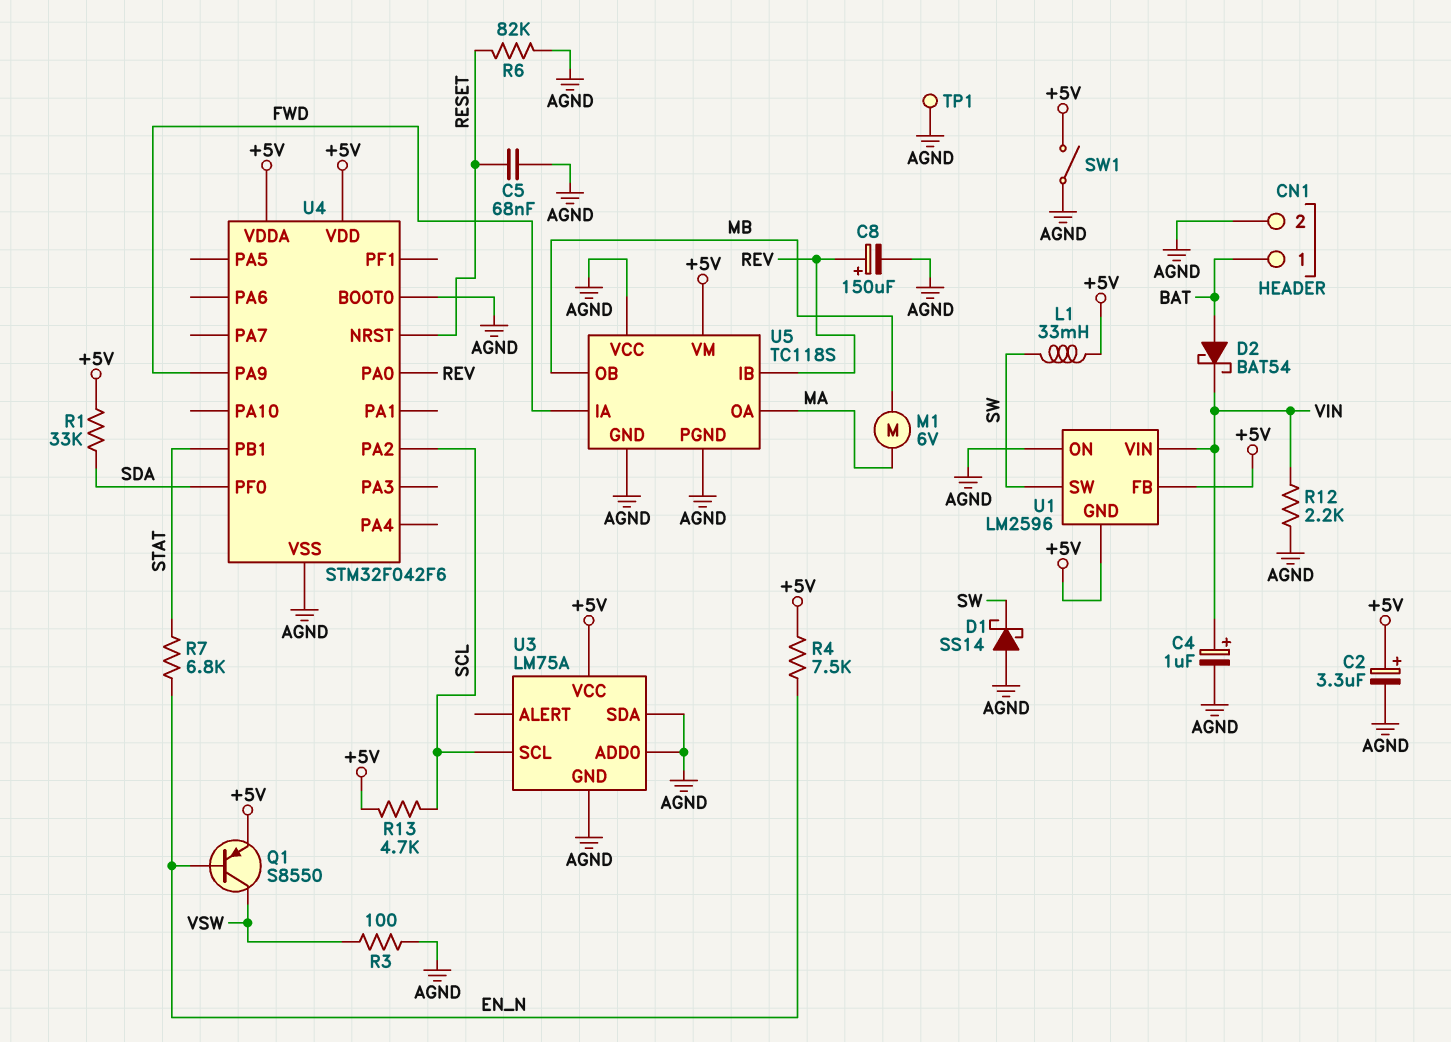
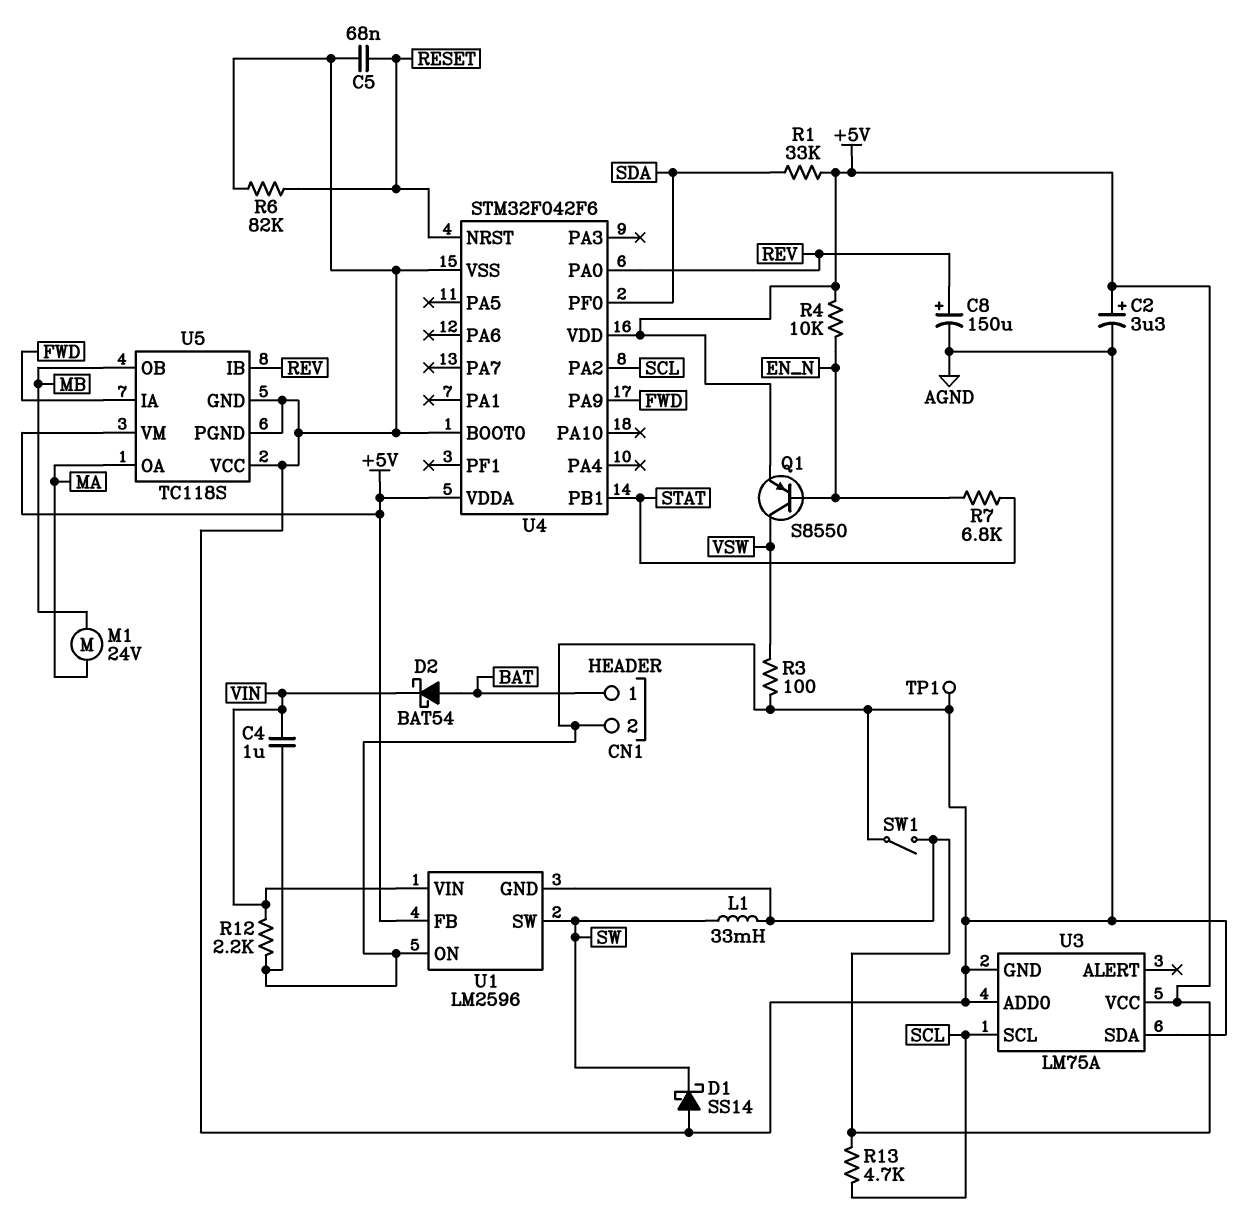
C4: 1uF (plus VIN, minus AGND) -> 1uF (AGND, VIN)
M1: motor 6V (MA, MB) -> motor 24V (MA, MB)
R4: 7.5k (+5V, EN_N) -> 10k (+5V, EN_N)

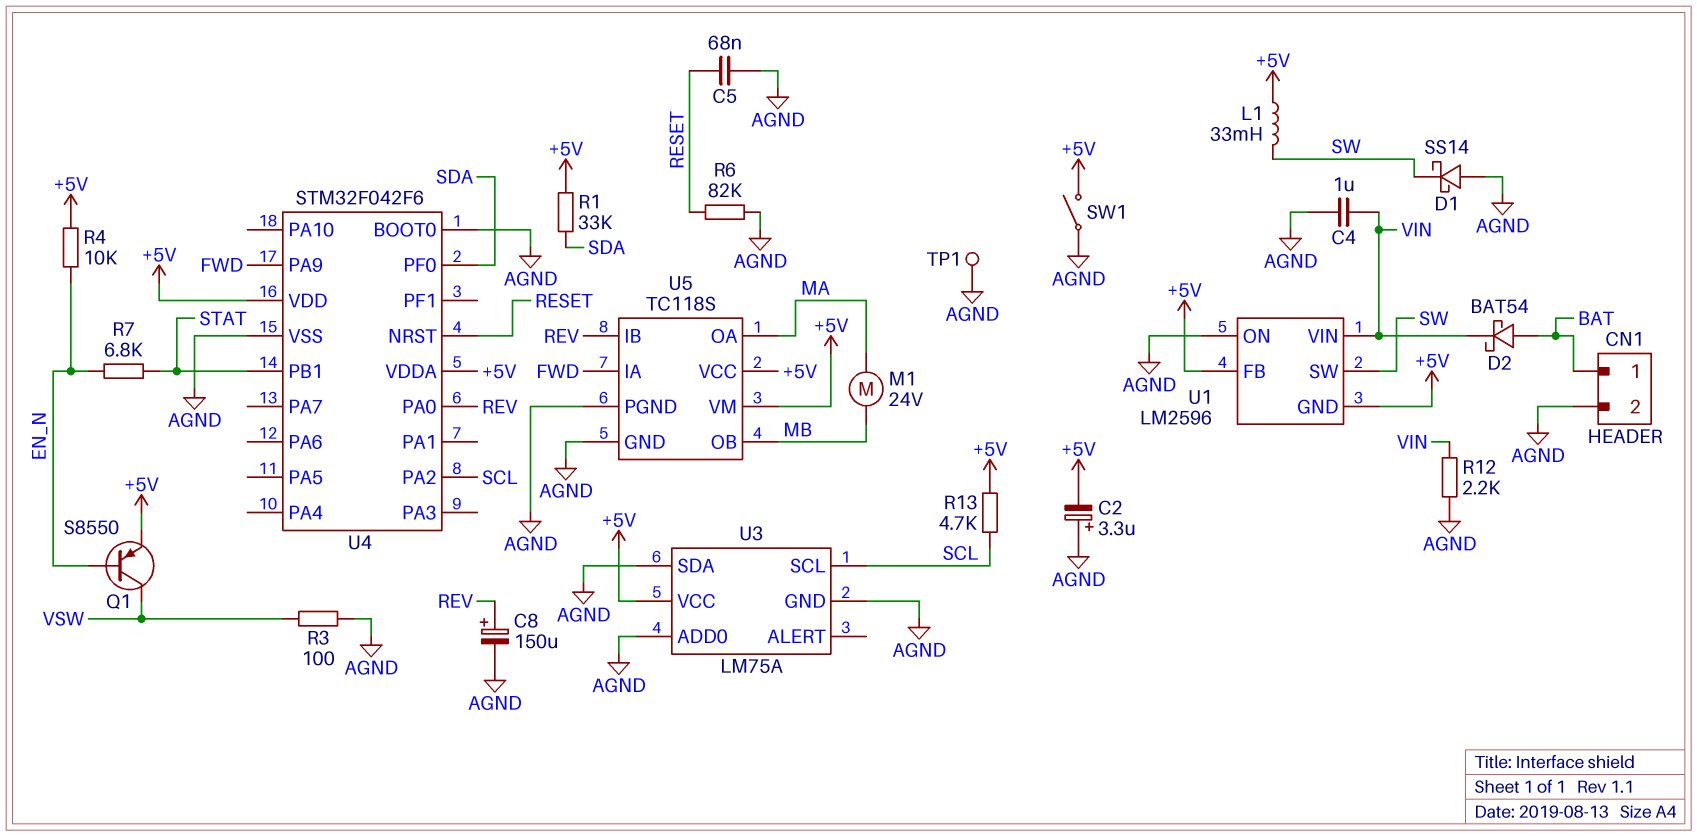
C2: 3.3uF (plus +5V, minus AGND) -> 3.3uF (plus AGND, minus +5V)
U5 pin VCC: AGND -> +5V

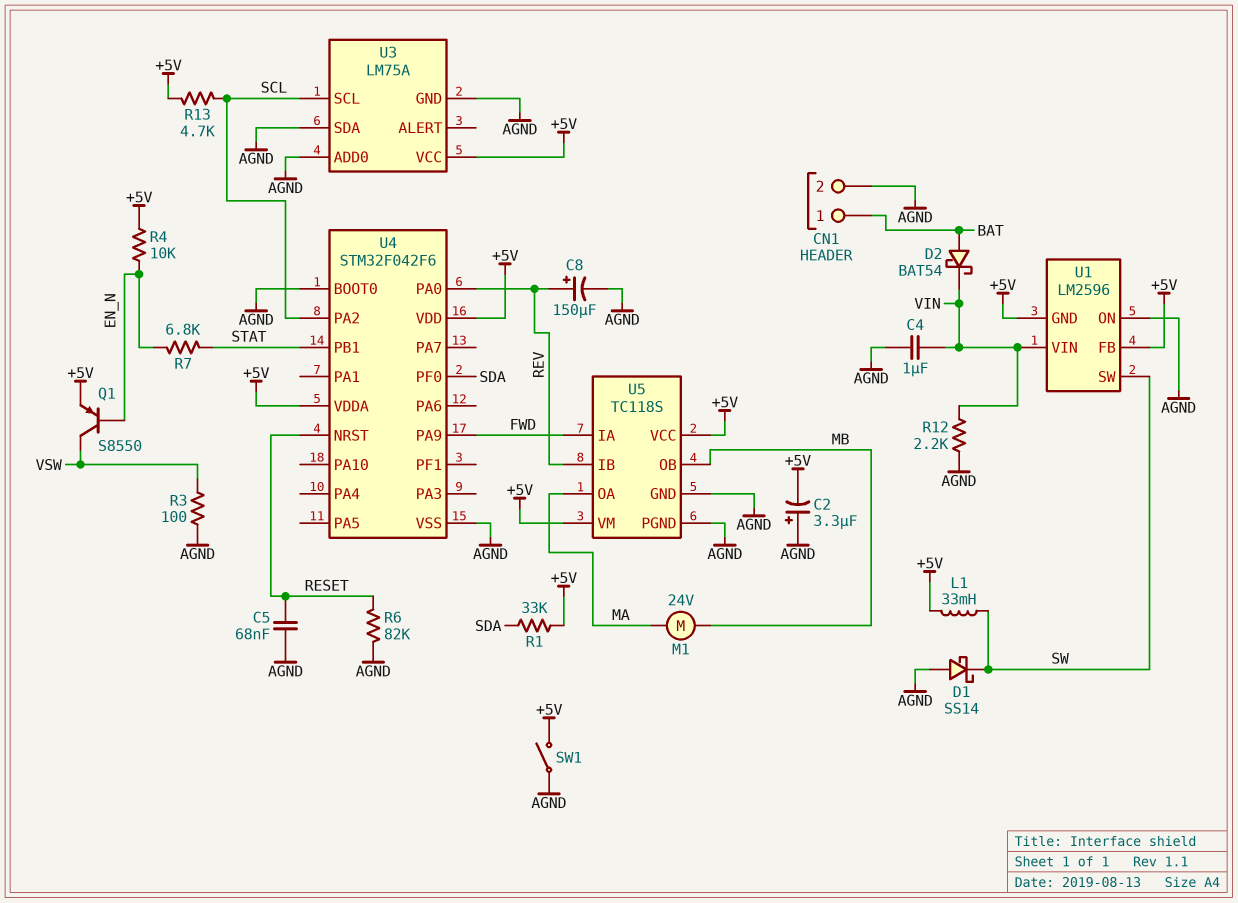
TP1: test point (AGND) -> none

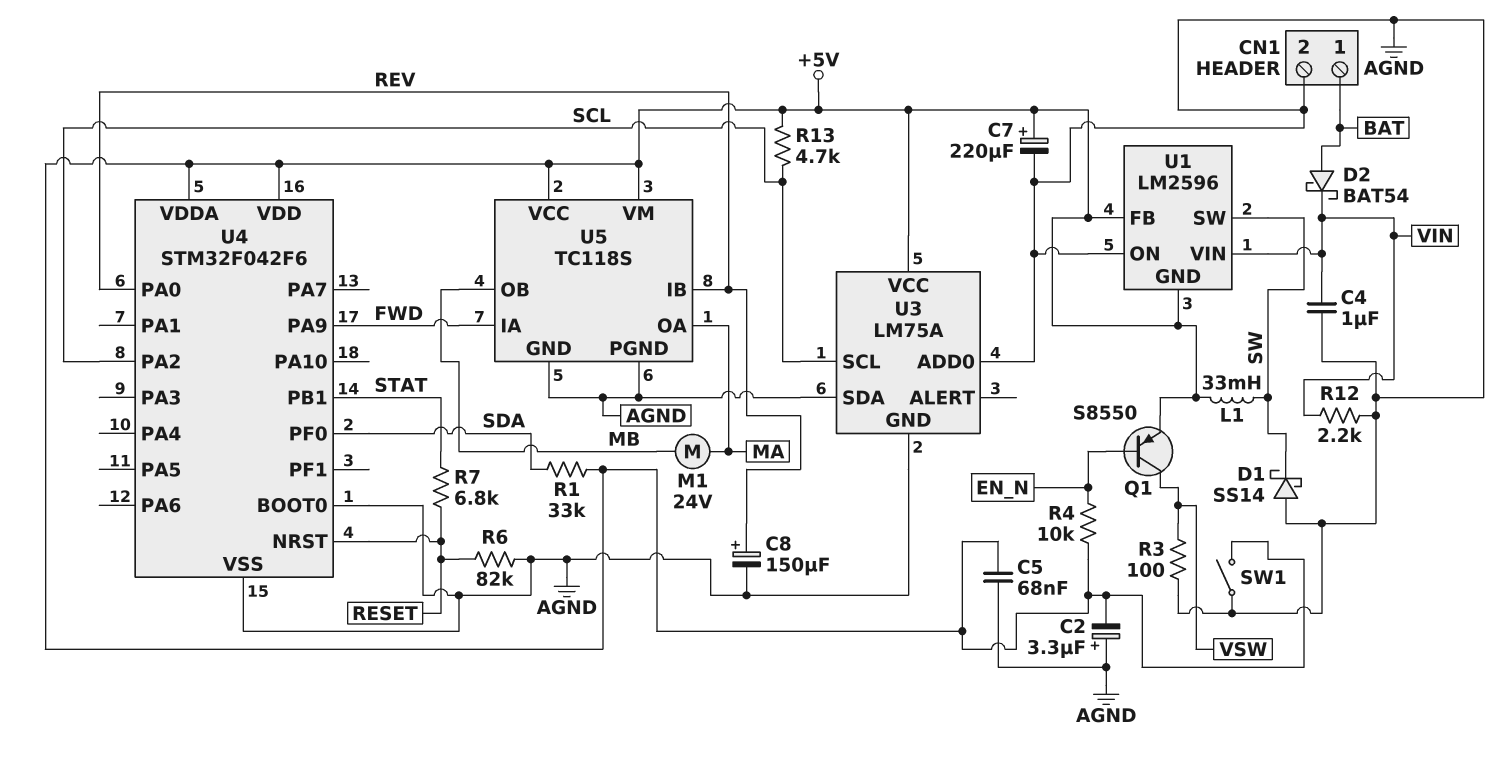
C5: 68nF (AGND, RESET) -> 68nF (+5V, AGND)
C7: none -> 220uF (plus +5V, minus AGND)
R7: 6.8k (EN_N, STAT) -> 6.8k (RESET, STAT)

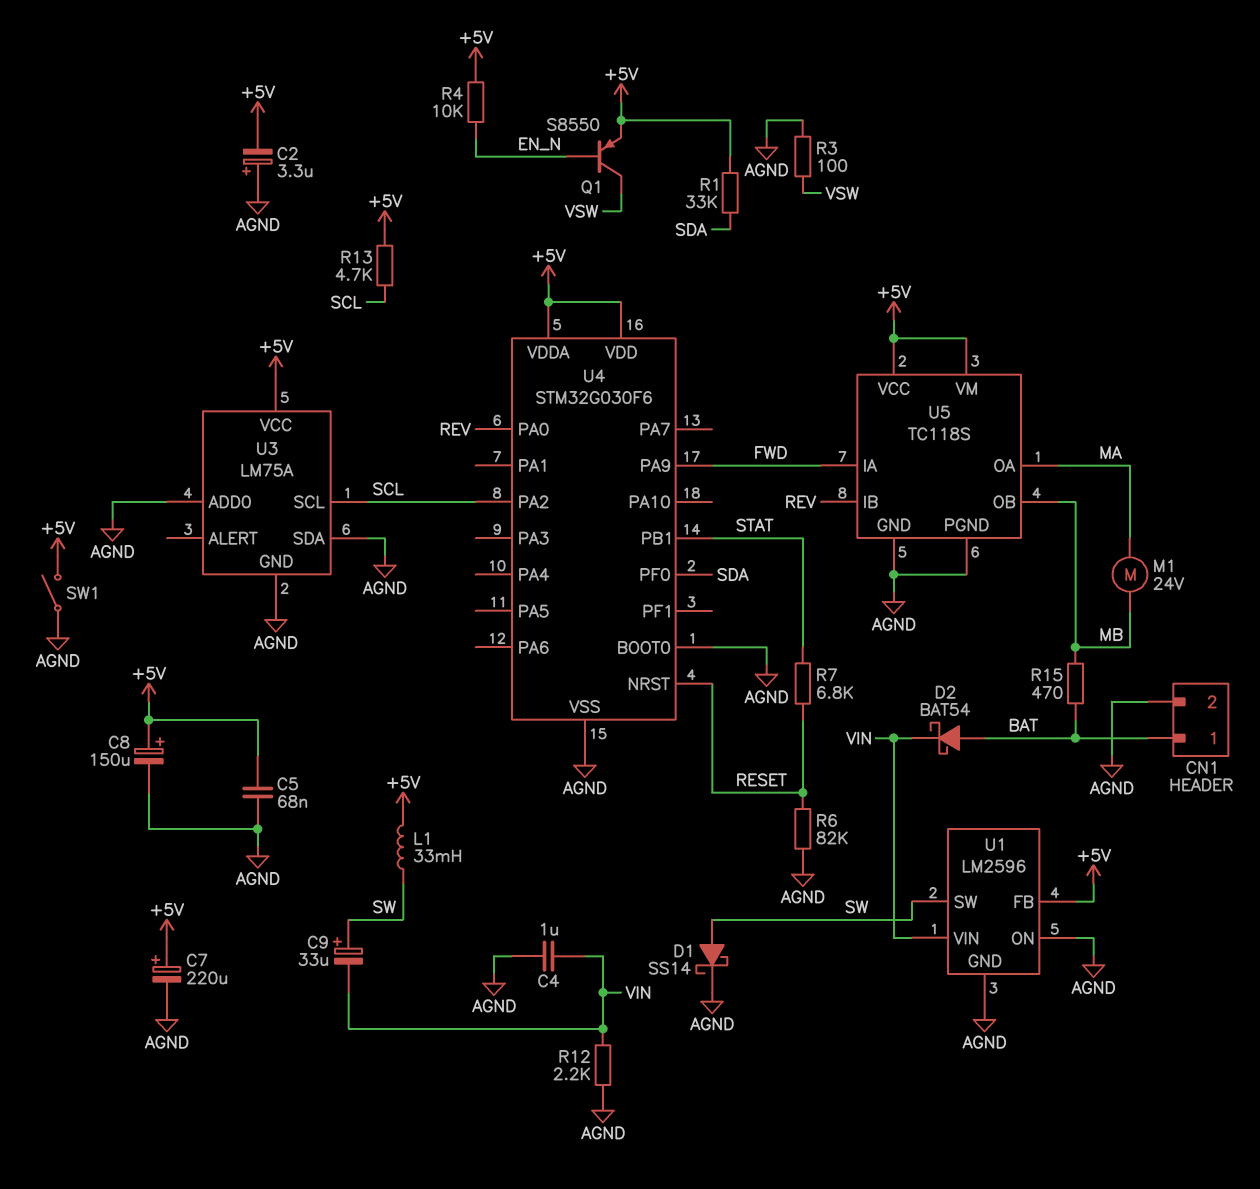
C8: 150uF (plus REV, minus AGND) -> 150uF (plus +5V, minus AGND)
C9: none -> 33uF (plus SW, minus VIN)
D1: schottky SS14 (A AGND, K SW) -> schottky SS14 (A SW, K AGND)
R15: none -> 470 (BAT, MB)
U1 pin GND: +5V -> AGND
U4: STM32F042F6 -> STM32G030F6

